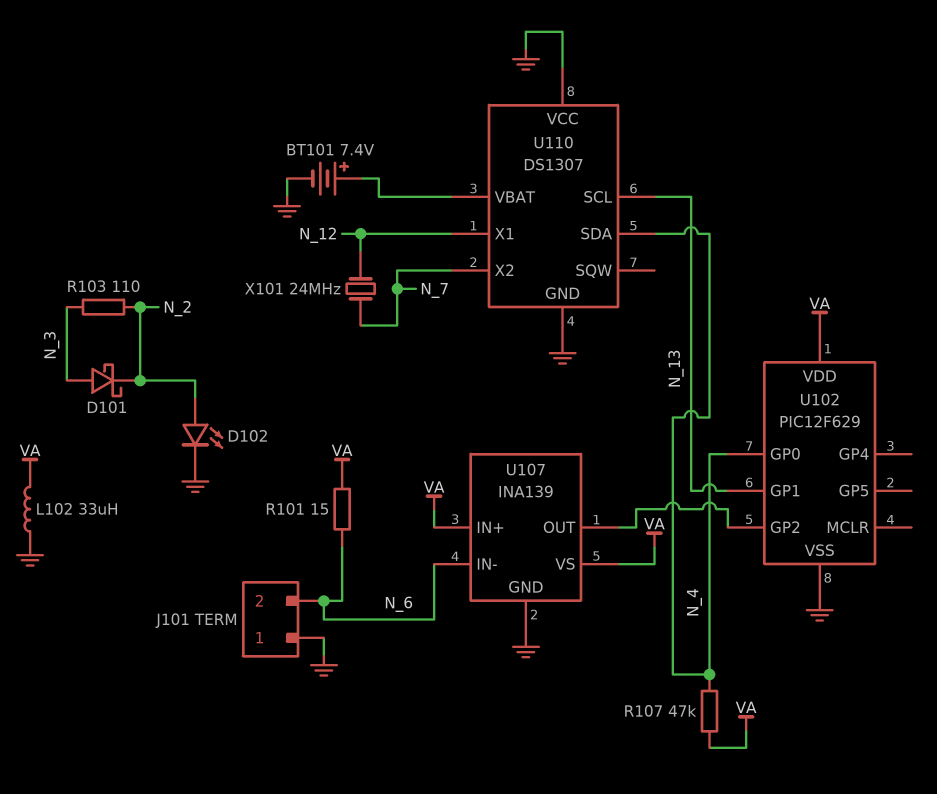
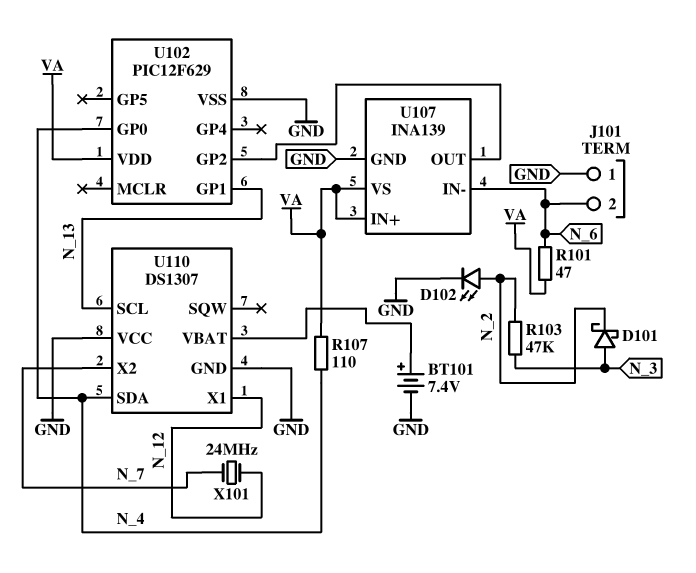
L102: 33uH (GND, VA) -> none
R101: 15 (N_6, VA) -> 47 (N_6, VA)
R103: 110 (N_2, N_3) -> 47k (N_2, N_3)
R107: 47k (N_4, VA) -> 110 (N_4, VA)

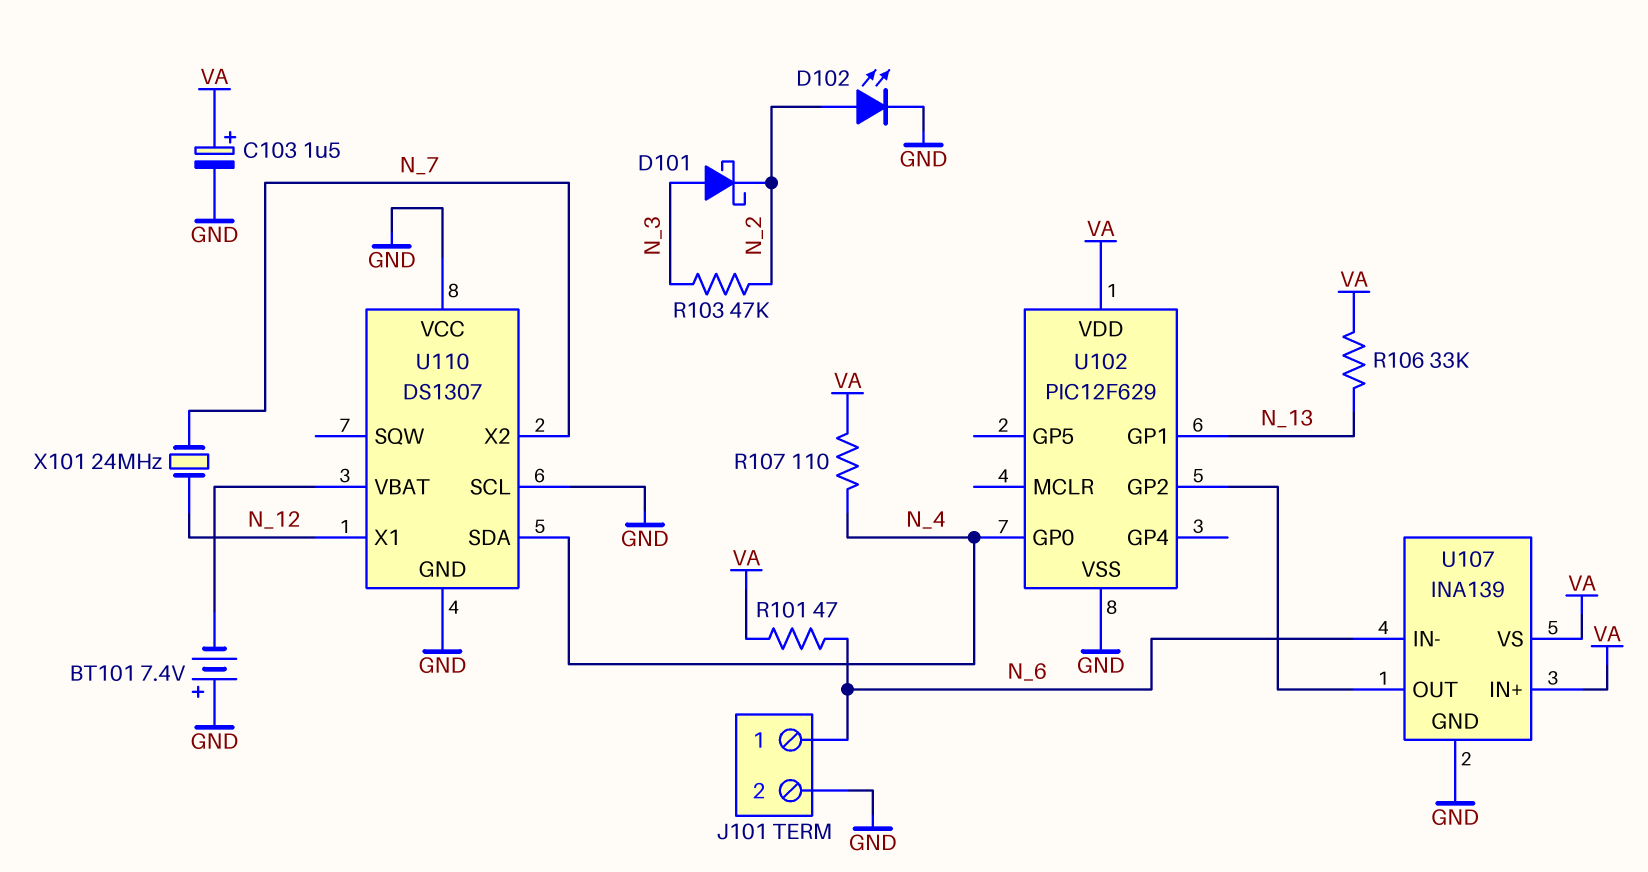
BT101: 7.4V (plus U110/VBAT, minus GND) -> 7.4V (plus GND, minus U110/VBAT)
C103: none -> 1.5uF (plus VA, minus GND)
J101 pin 1: GND -> N_6
J101 pin 2: N_6 -> GND
R106: none -> 33k (N_13, VA)
U110 pin SCL: N_13 -> GND

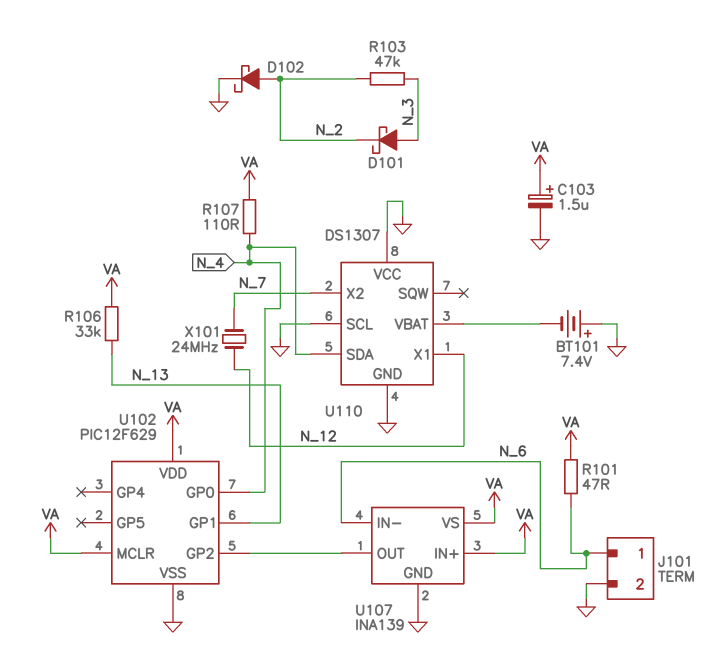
D102: LED (A N_2, K GND) -> schottky (A N_2, K GND)
U102 pin MCLR: none -> VA

